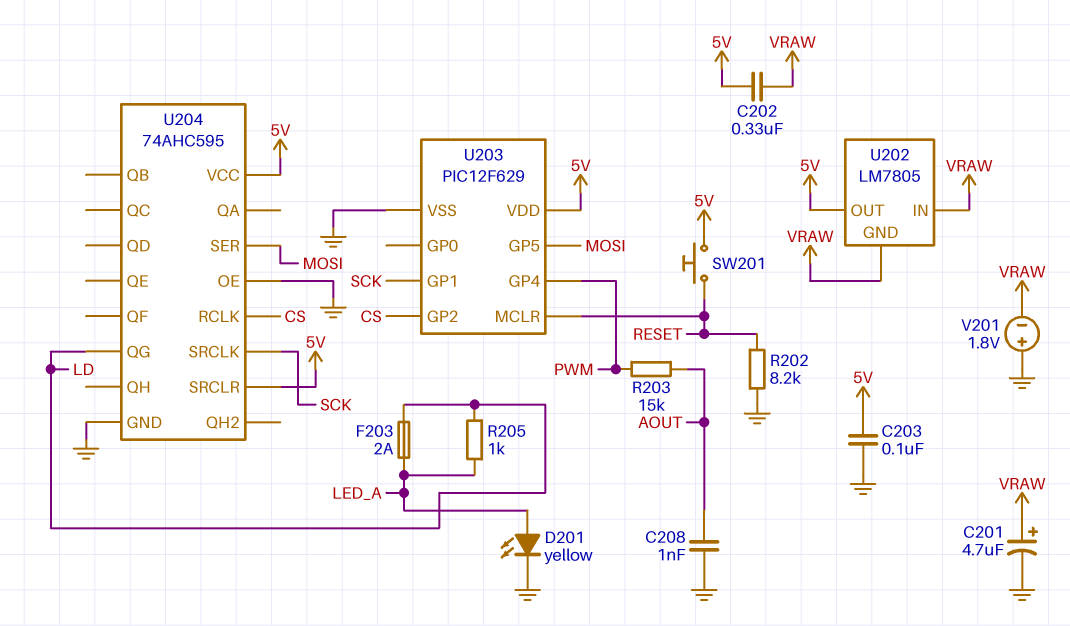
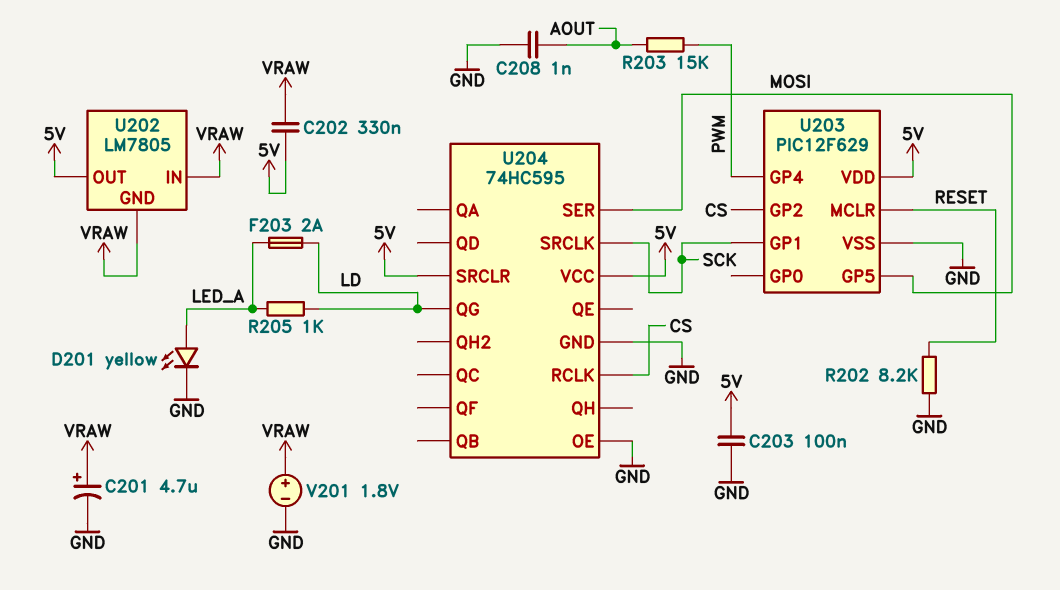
SW201: button (5V, RESET) -> none
U204: 74AHC595 -> 74HC595
V201: 1.8V (plus GND, minus VRAW) -> 1.8V (plus VRAW, minus GND)

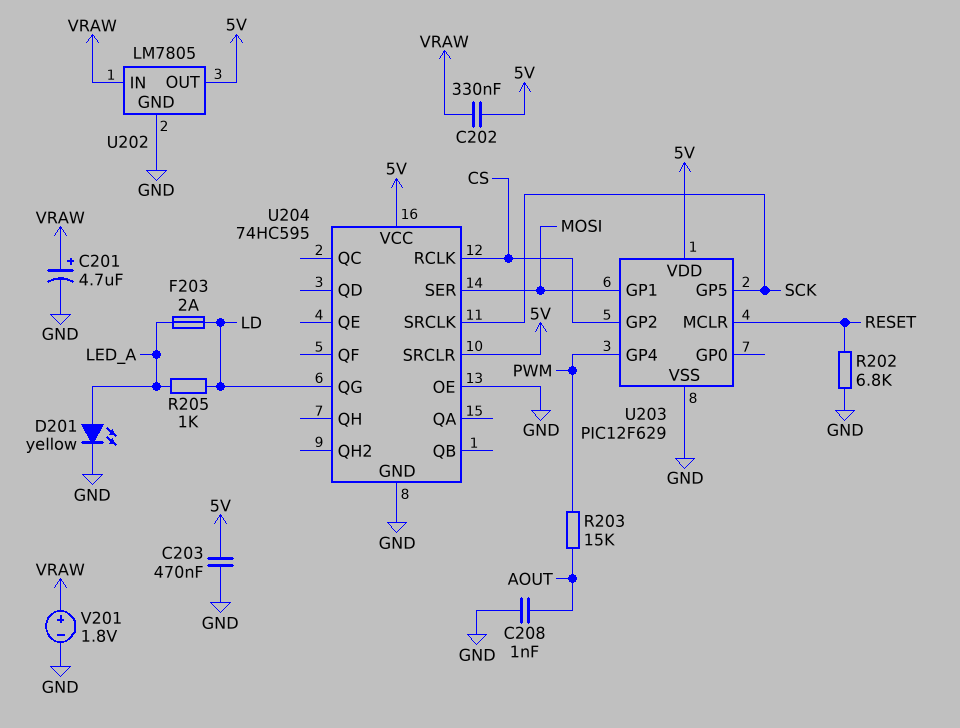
C203: 100nF (5V, GND) -> 470nF (5V, GND)
R202: 8.2k (GND, RESET) -> 6.8k (GND, RESET)
U202 pin GND: VRAW -> GND
U203 pin GP1: SCK -> MOSI
U203 pin GP5: MOSI -> SCK

